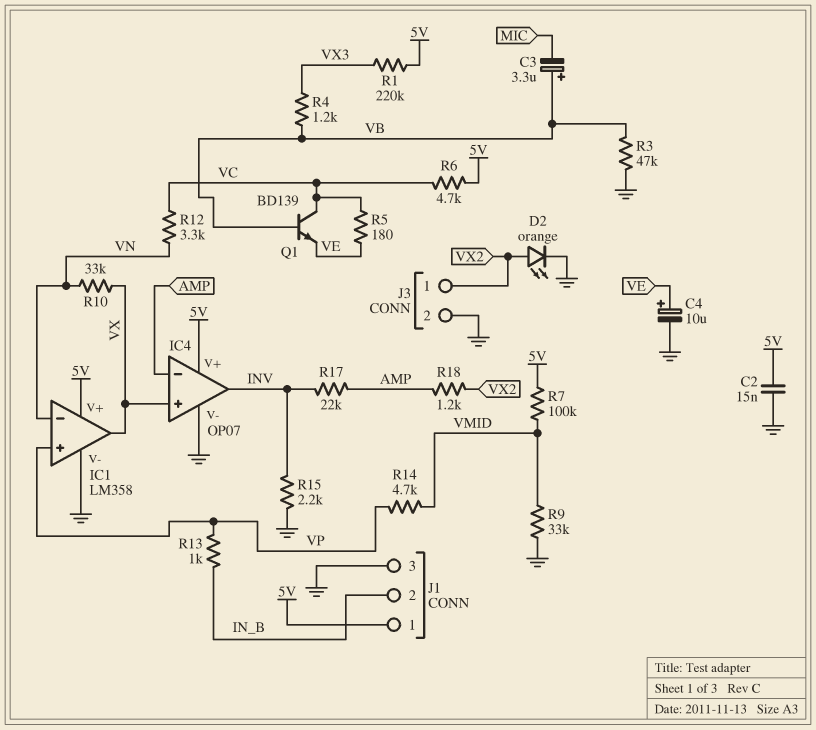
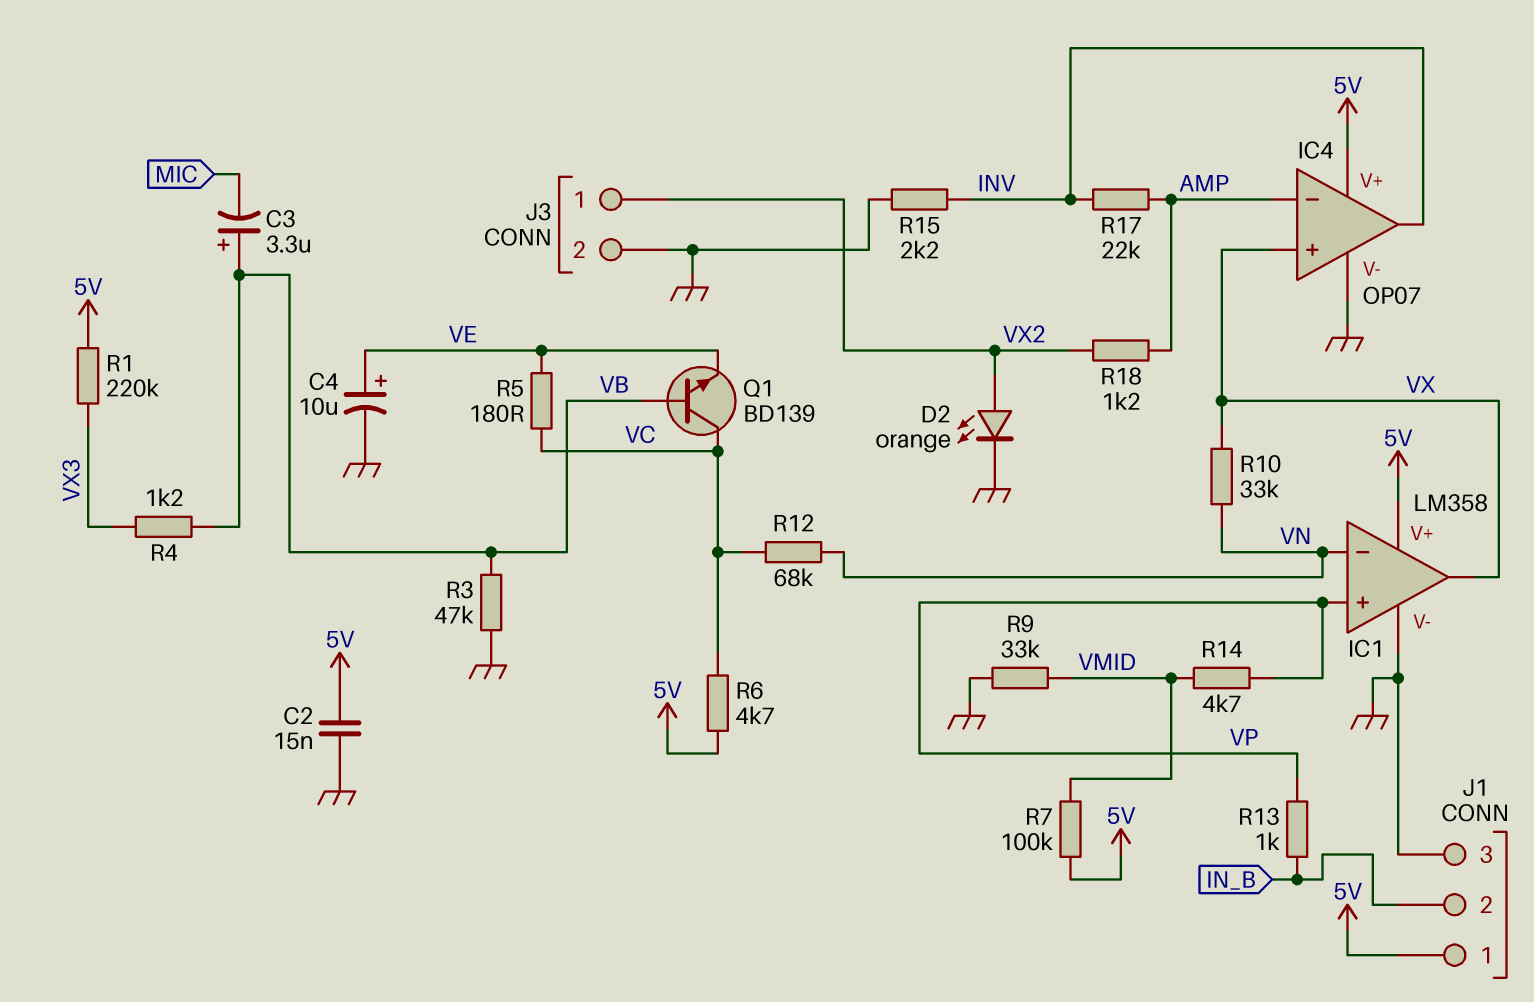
R12: 3.3k (VC, VN) -> 68k (VC, VN)

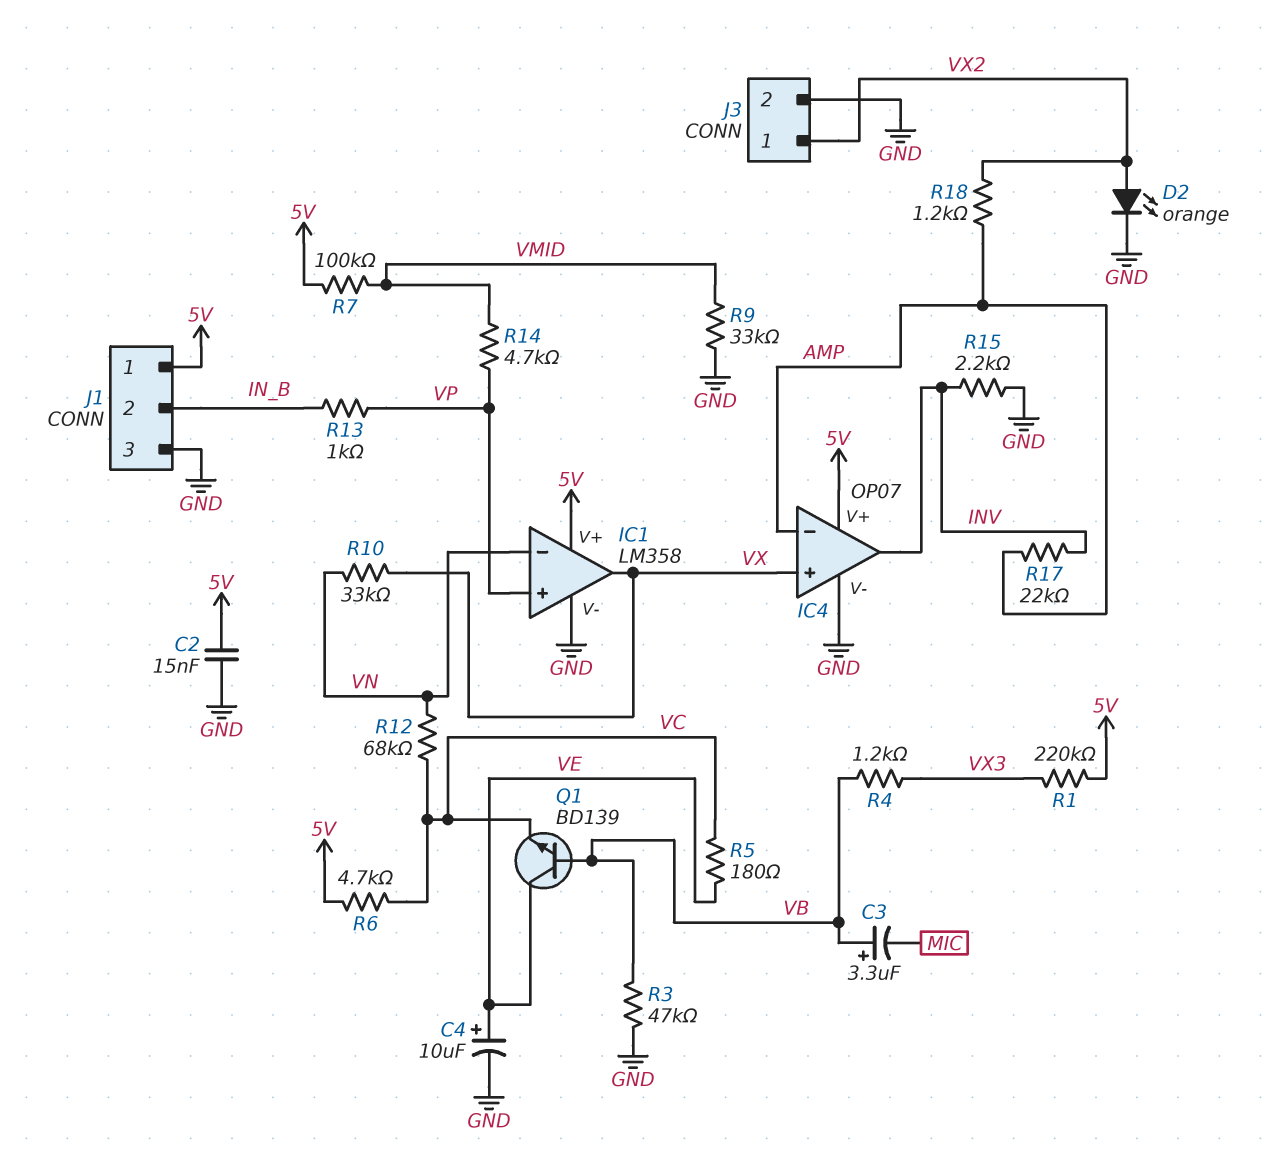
Q1: NPN BD139 (B VB, C VC, E VE) -> NPN BD139 (B VB, C VE, E VC)

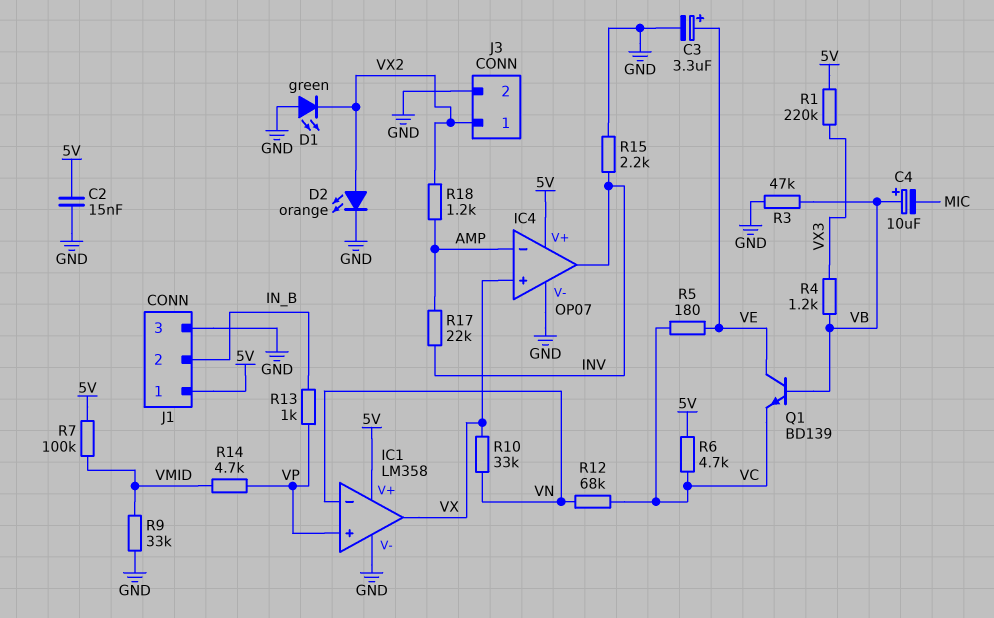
C3: 3.3uF (plus VB, minus MIC) -> 3.3uF (plus VE, minus GND)
C4: 10uF (plus VE, minus GND) -> 10uF (plus VB, minus MIC)
D1: none -> LED green (A GND, K VX2)

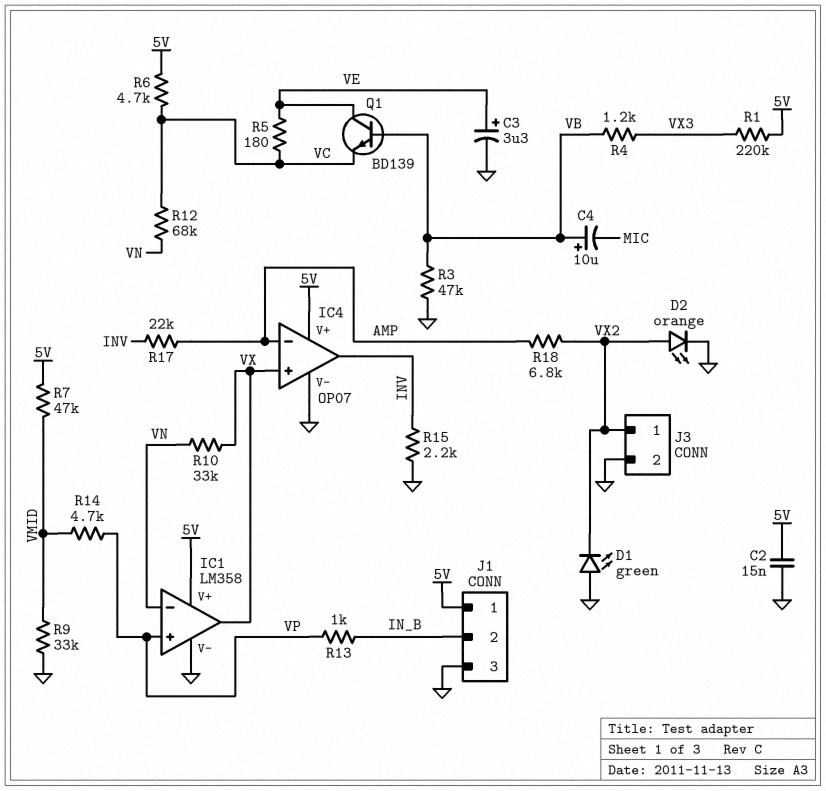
R7: 100k (5V, VMID) -> 47k (5V, VMID)
R18: 1.2k (AMP, VX2) -> 6.8k (AMP, VX2)

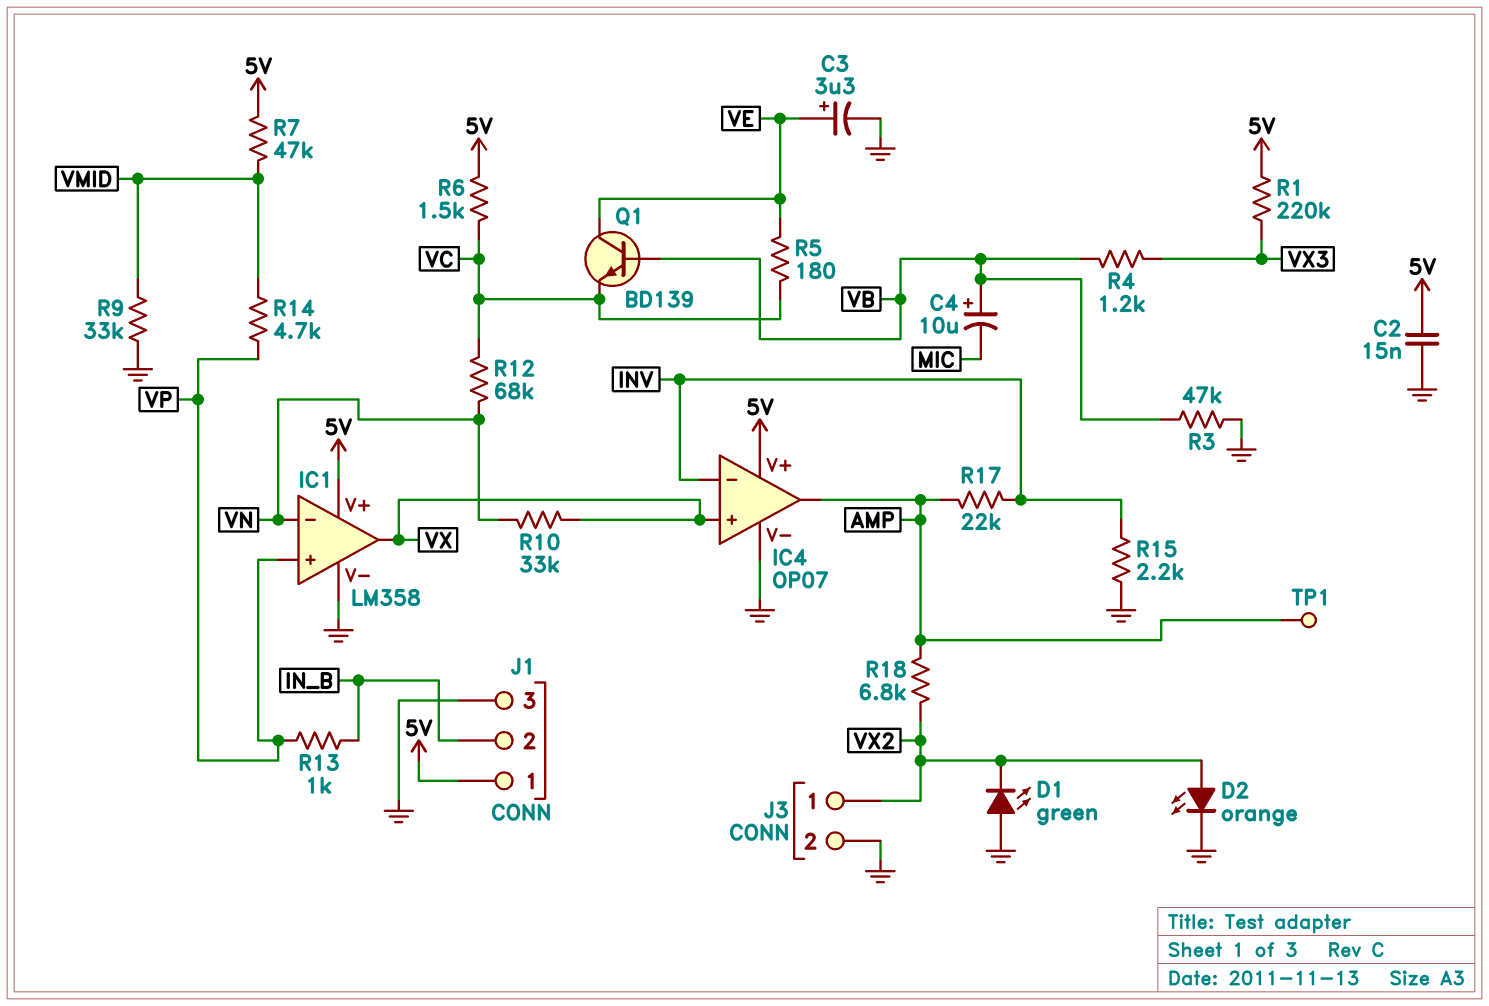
IC4 pin in-: AMP -> INV
IC4 pin out: INV -> AMP
R6: 4.7k (5V, VC) -> 1.5k (5V, VC)
TP1: none -> test point (AMP)

